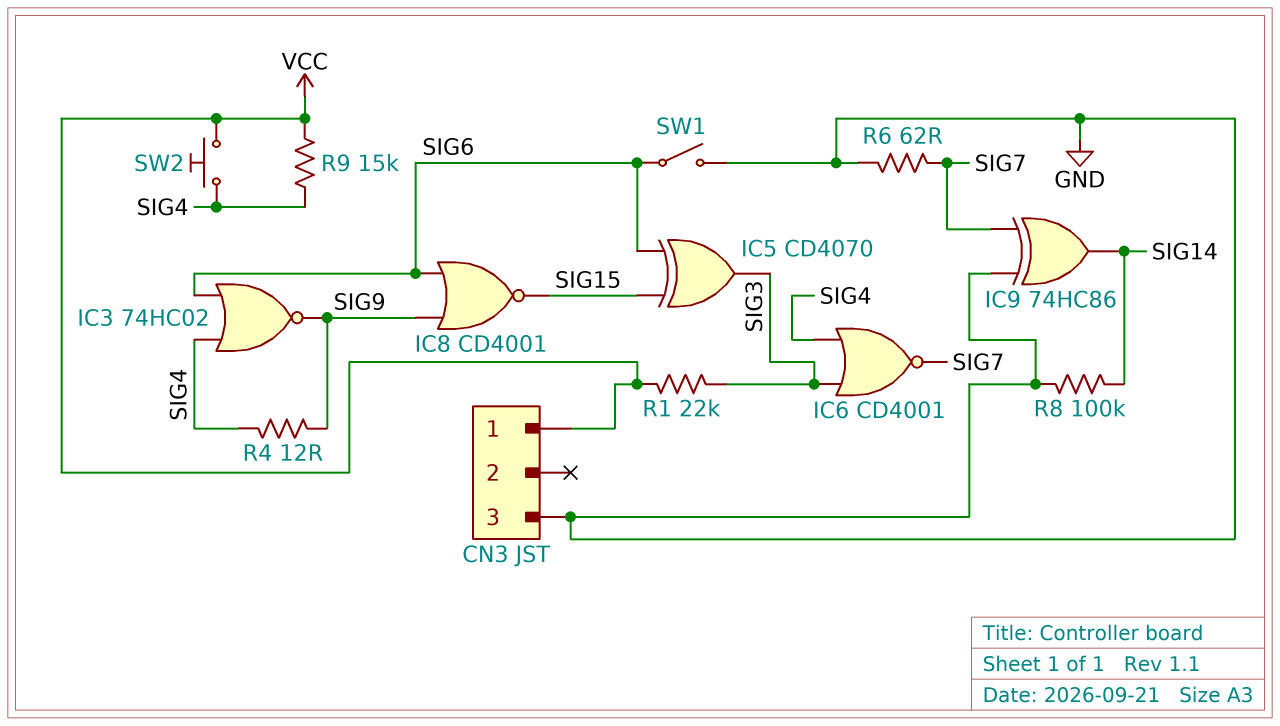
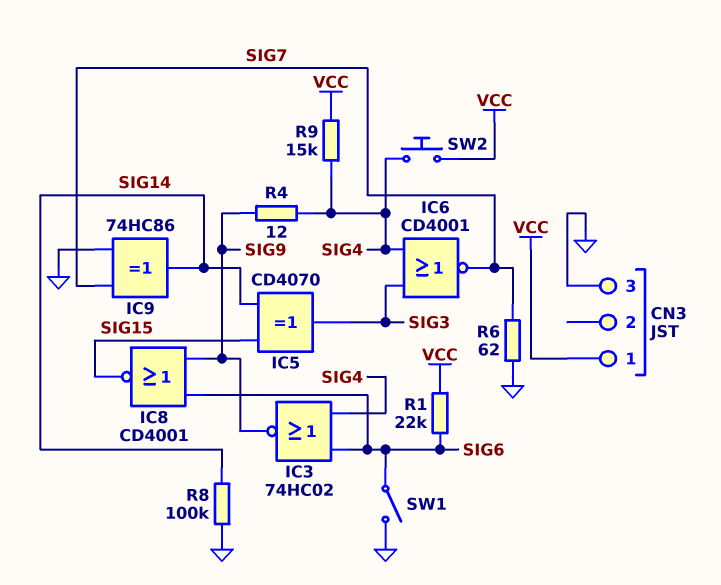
IC5: XOR CD4070 (in SIG6, in SIG15, out SIG3) -> XOR CD4070 (in SIG14, in SIG15, out SIG3)
R1: 22k (SIG3, VCC) -> 22k (SIG6, VCC)

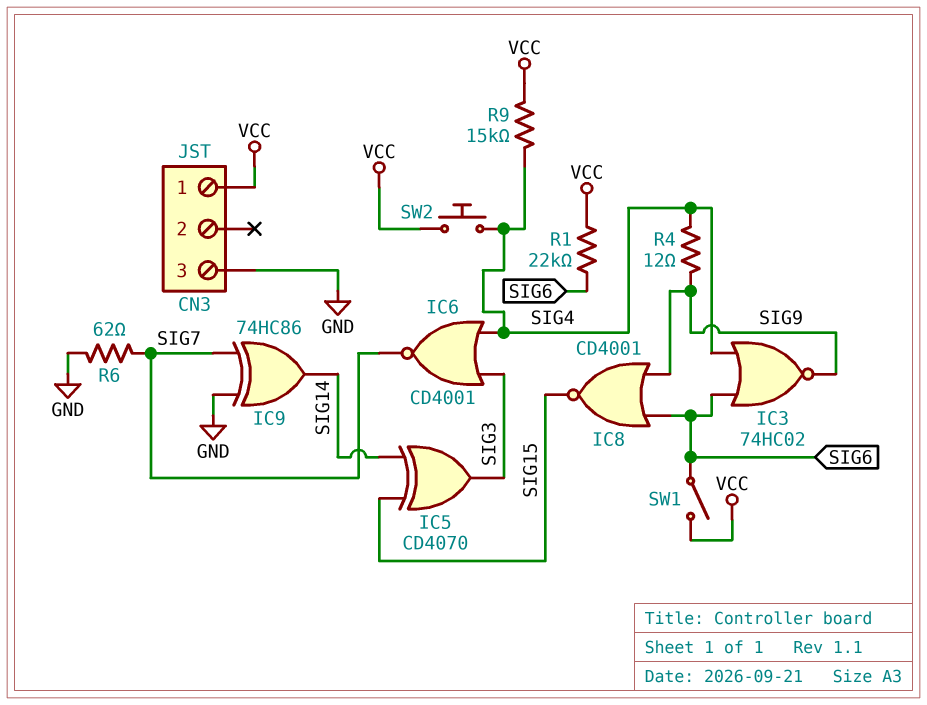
R8: 100k (GND, SIG14) -> none
SW1: switch (GND, SIG6) -> switch (SIG6, VCC)

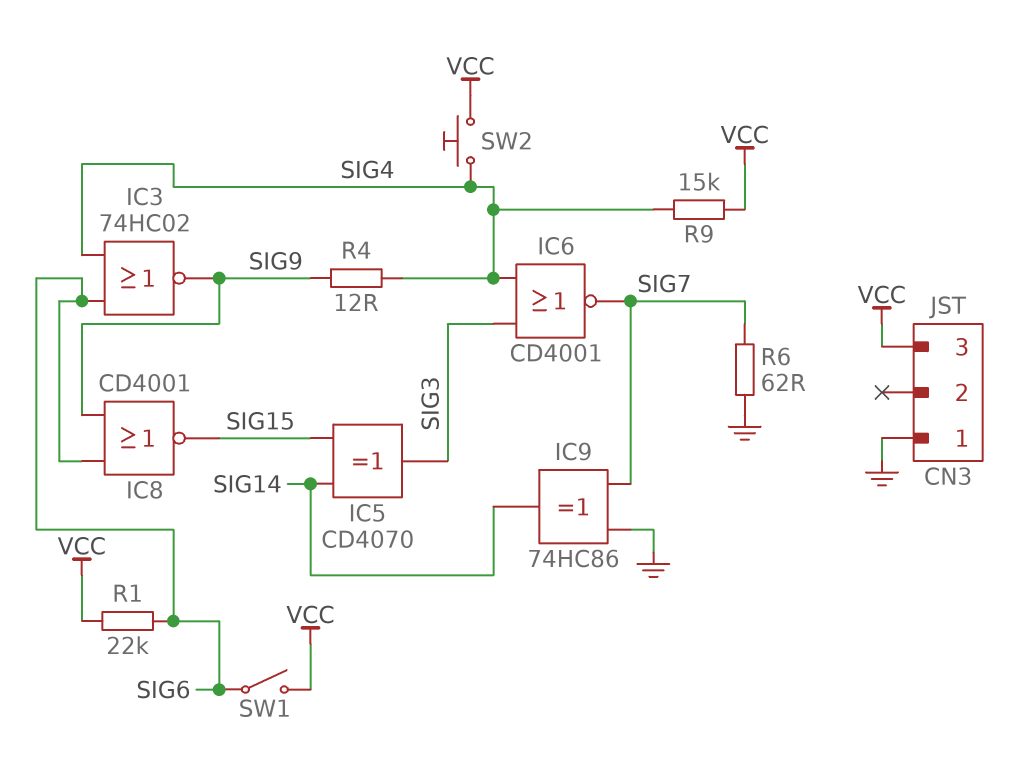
CN3 pin 1: VCC -> GND
CN3 pin 3: GND -> VCC

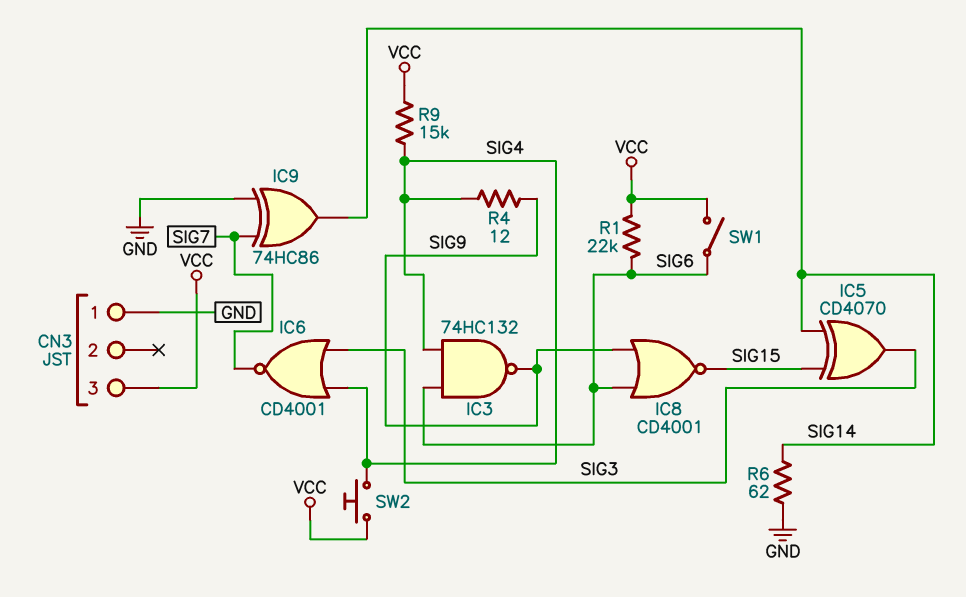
IC3: NOR 74HC02 (in SIG4, in SIG6, out SIG9) -> NAND 74HC132 (in SIG4, in SIG6, out SIG9)
R6: 62 (GND, SIG7) -> 62 (GND, SIG14)

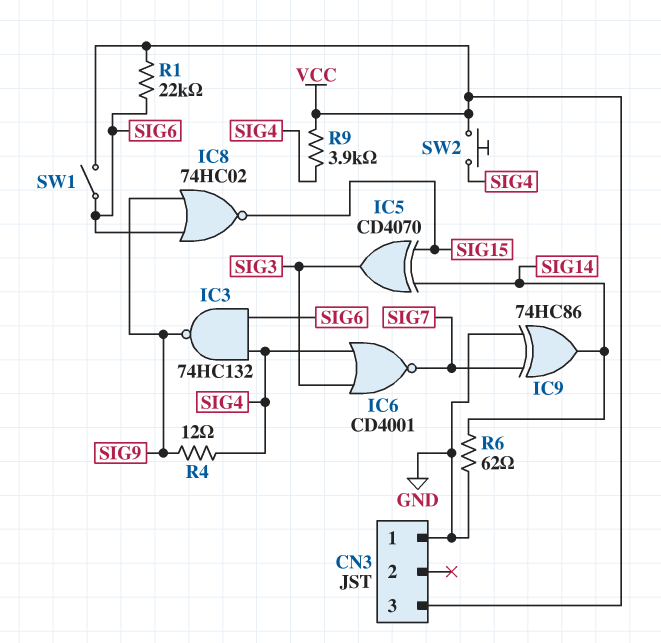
IC8: NOR CD4001 (in SIG6, in SIG9, out SIG15) -> NOR 74HC02 (in SIG6, in SIG9, out SIG15)
R9: 15k (SIG4, VCC) -> 3.9k (SIG4, VCC)

